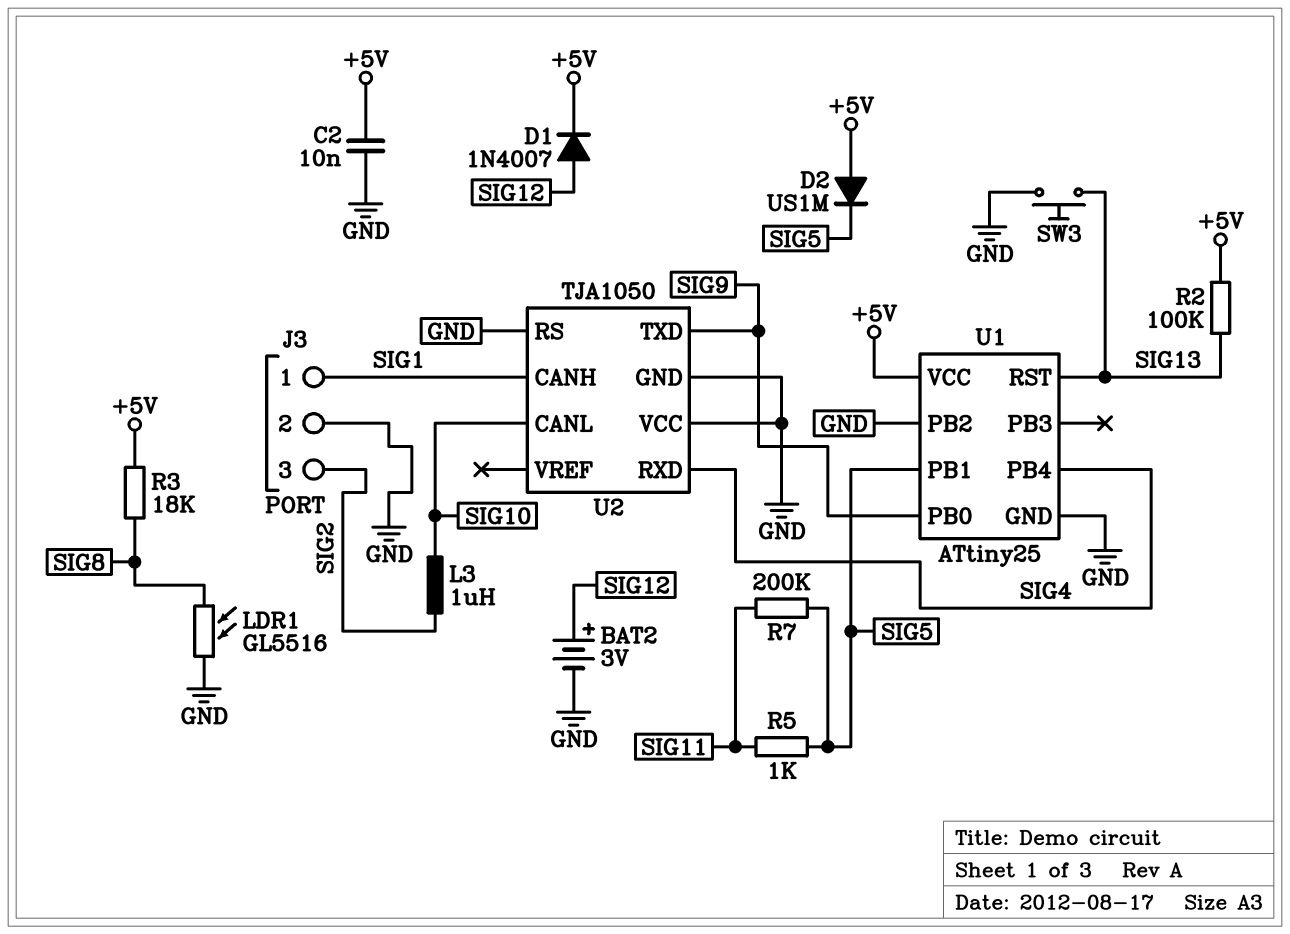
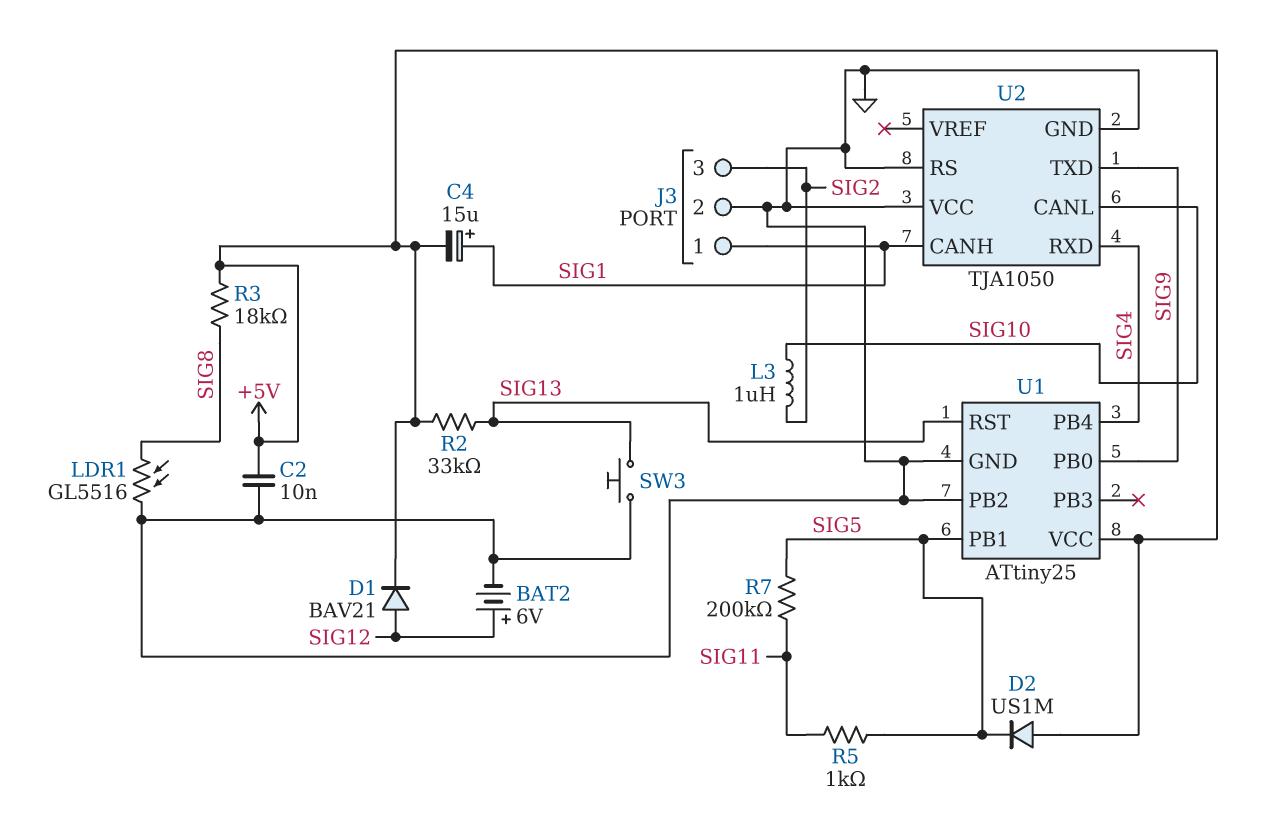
BAT2: 3V (plus SIG12, minus GND) -> 6V (plus SIG12, minus GND)
C4: none -> 15uF (plus SIG1, minus +5V)
D1: diode 1N4007 (A SIG12, K +5V) -> diode BAV21 (A SIG12, K +5V)
R2: 100k (+5V, SIG13) -> 33k (+5V, SIG13)

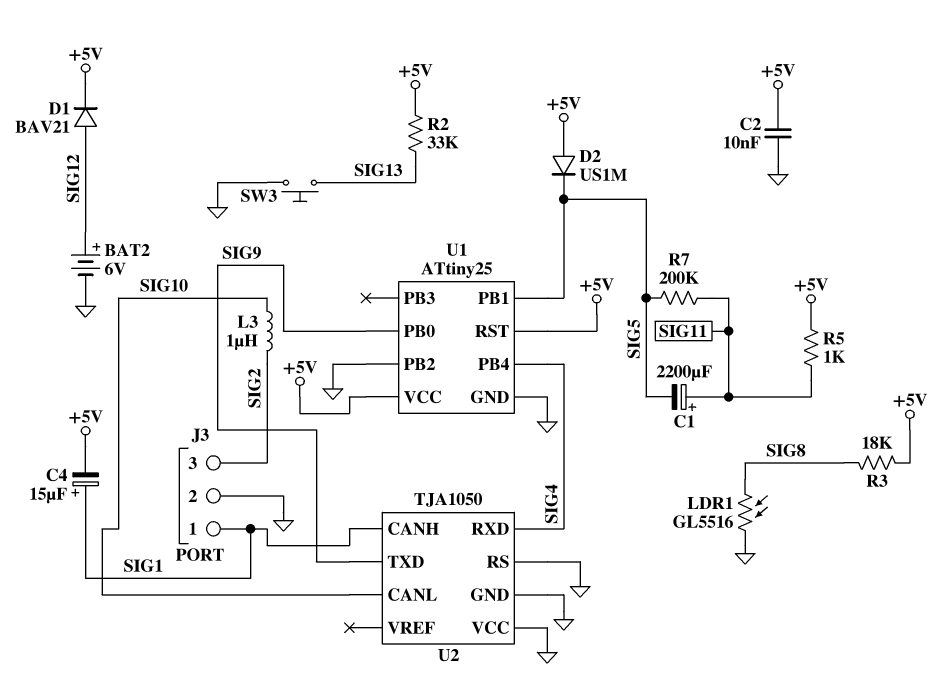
C1: none -> 2200uF (plus SIG11, minus SIG5)
R5: 1k (SIG5, SIG11) -> 1k (+5V, SIG11)
U1 pin RST: SIG13 -> +5V

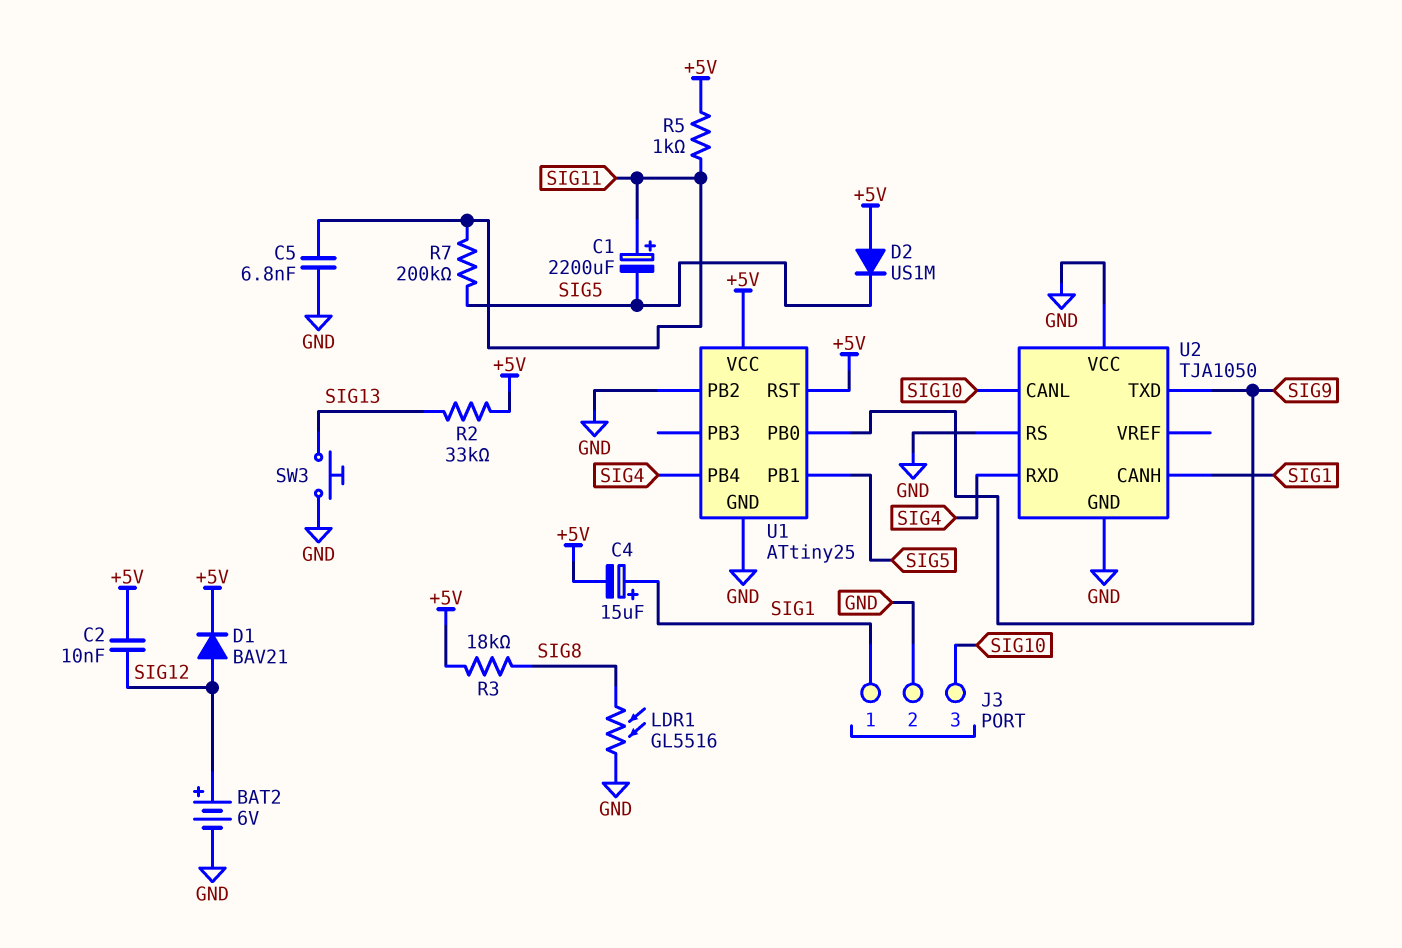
C2: 10nF (+5V, GND) -> 10nF (+5V, SIG12)
C5: none -> 6.8nF (GND, SIG11)
J3 pin 3: SIG2 -> SIG10
L3: 1uH (SIG2, SIG10) -> none

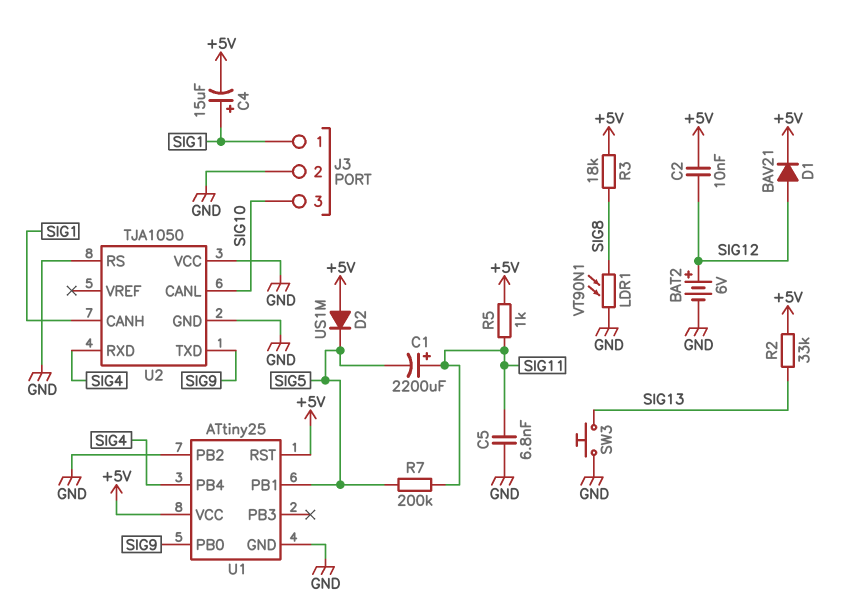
LDR1: GL5516 (GND, SIG8) -> VT90N1 (GND, SIG8)

